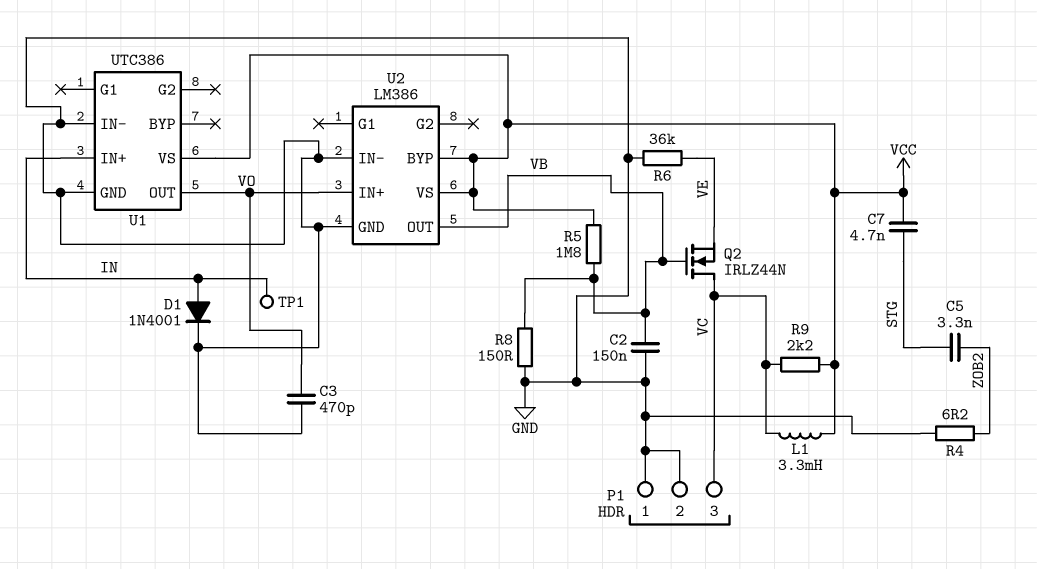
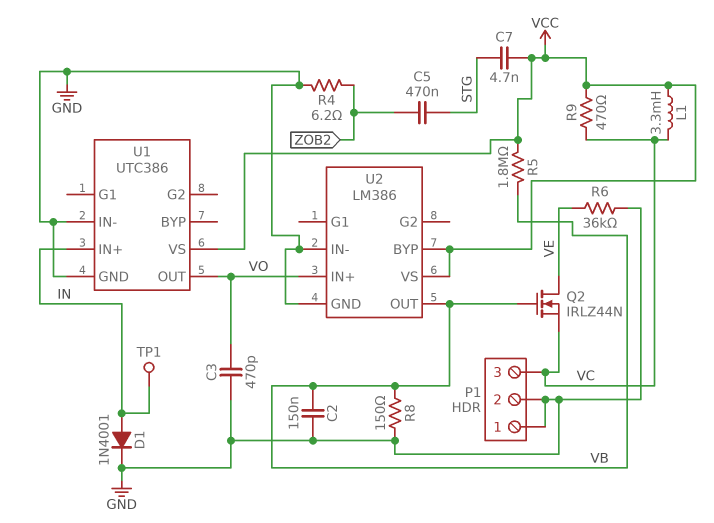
C5: 3.3nF (STG, ZOB2) -> 470nF (STG, ZOB2)
Q2: NMOS IRLZ44N (G VB, D VC, S VE) -> NMOS IRLZ44N (G VB, D VE, S VC)
R9: 2.2k (VC, VCC) -> 470 (VC, VCC)

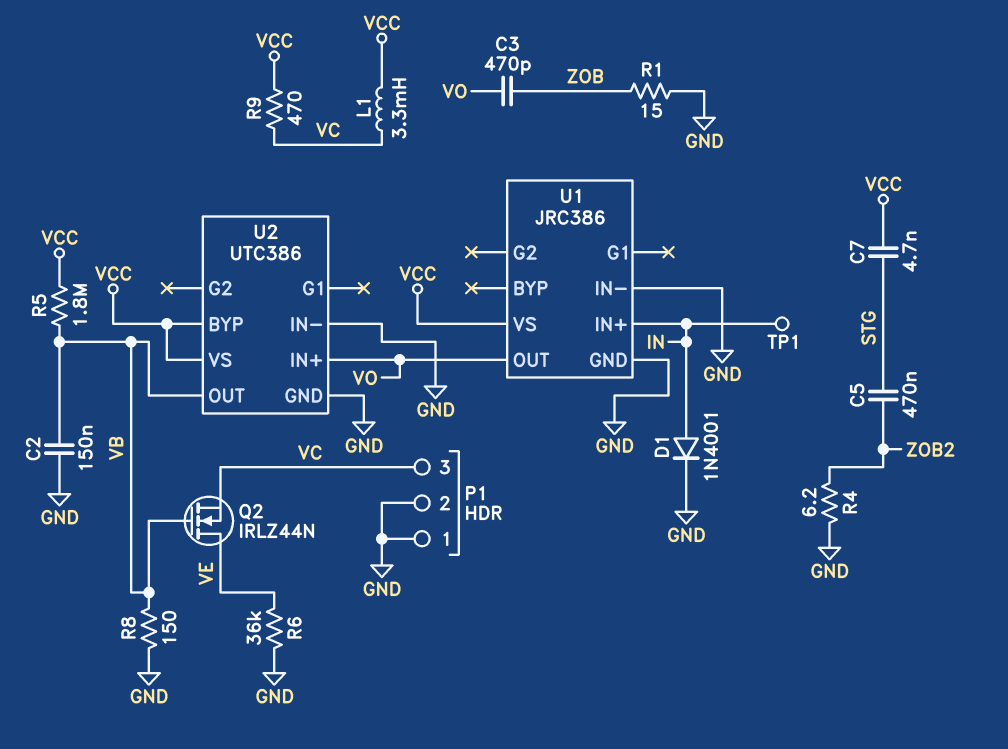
C3: 470pF (GND, VO) -> 470pF (VO, ZOB)
R1: none -> 15 (GND, ZOB)
U1: UTC386 -> JRC386
U2: LM386 -> UTC386

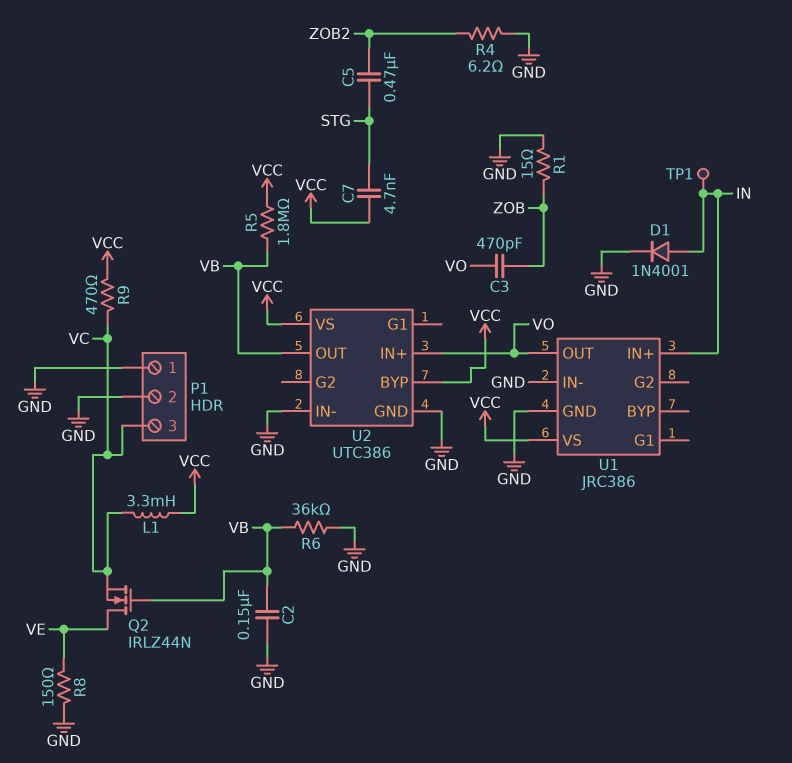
R6: 36k (GND, VE) -> 36k (GND, VB)
R8: 150 (GND, VB) -> 150 (GND, VE)

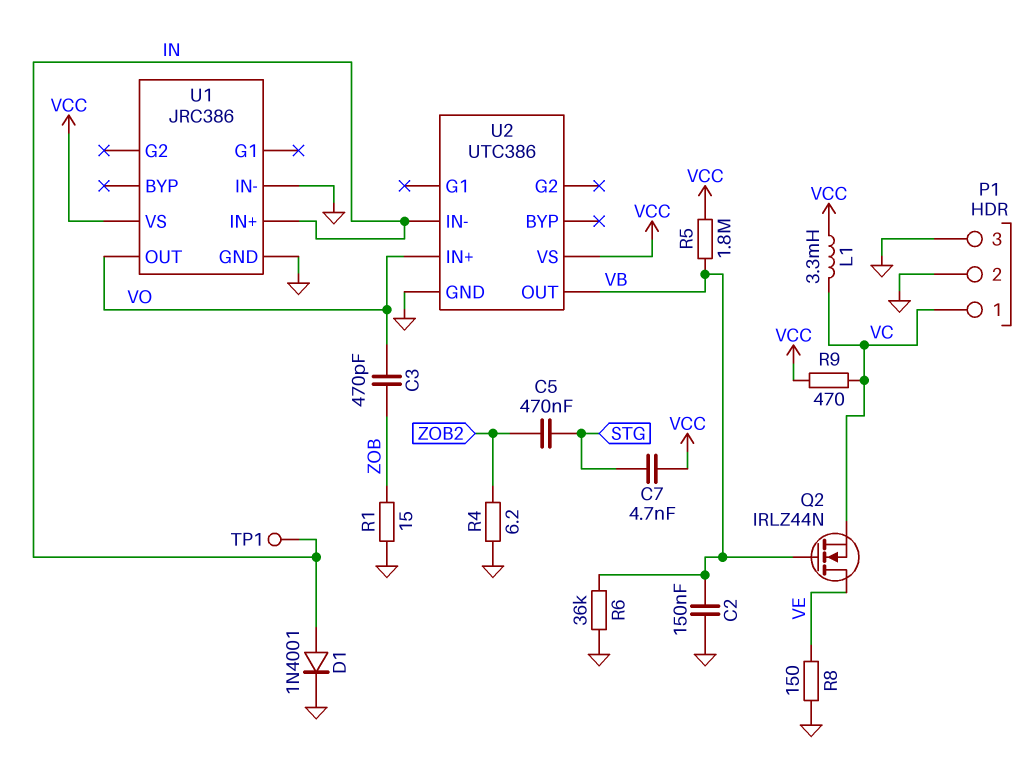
P1 pin 1: GND -> VC
P1 pin 3: VC -> GND
U2 pin BYP: VCC -> none
U2 pin IN-: GND -> IN

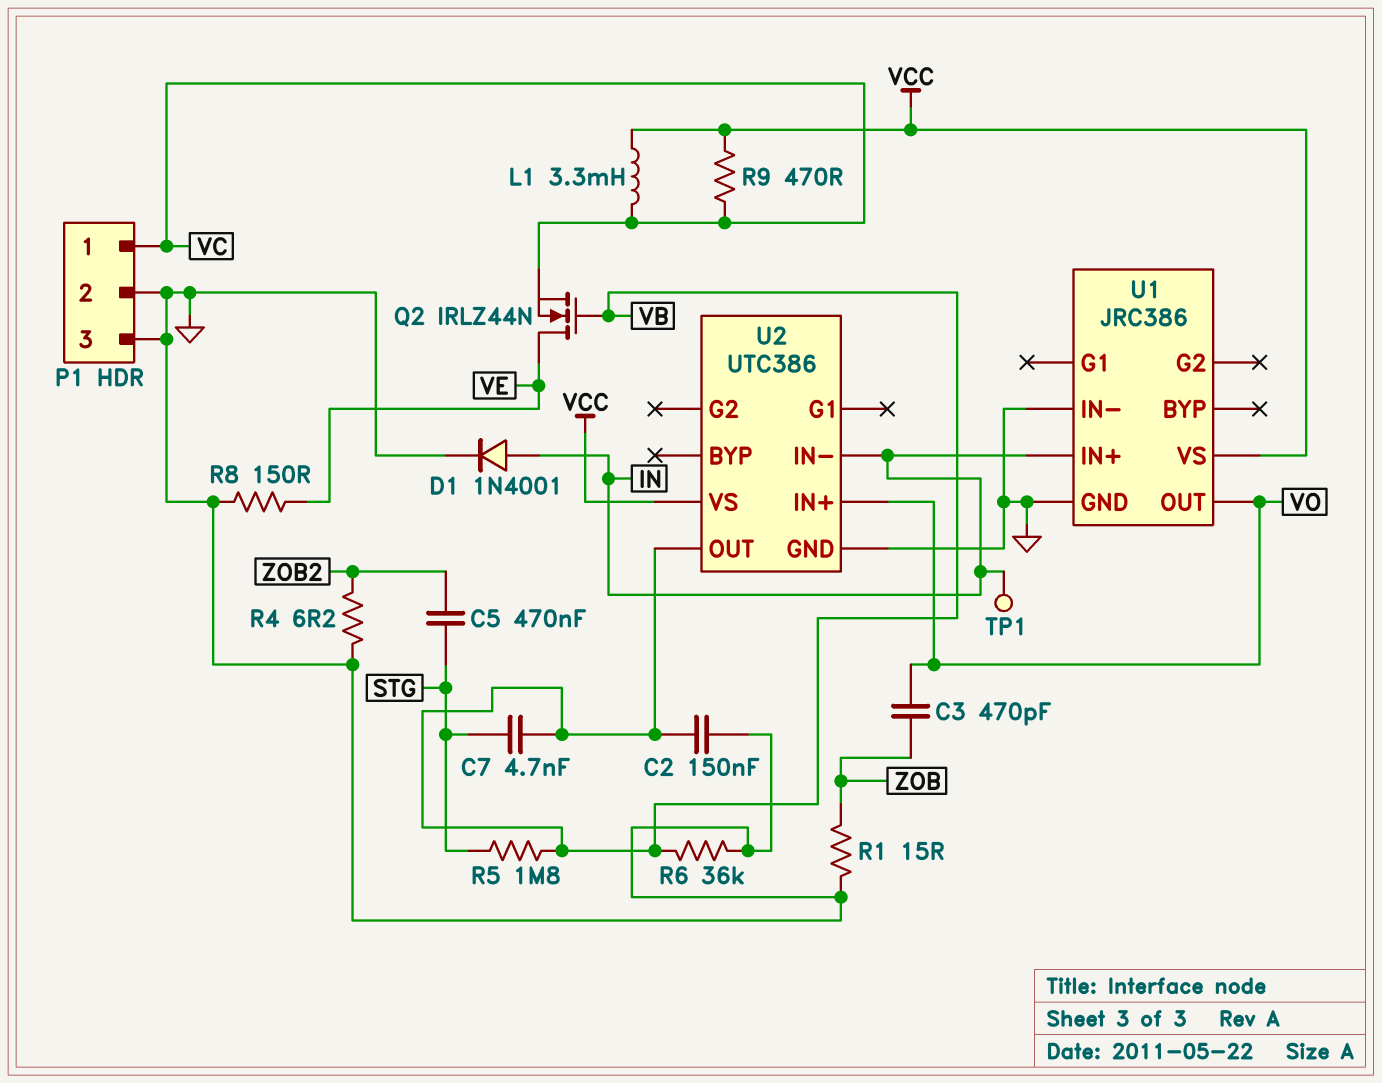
C7: 4.7nF (STG, VCC) -> 4.7nF (STG, VB)
R5: 1.8M (VB, VCC) -> 1.8M (STG, VB)

